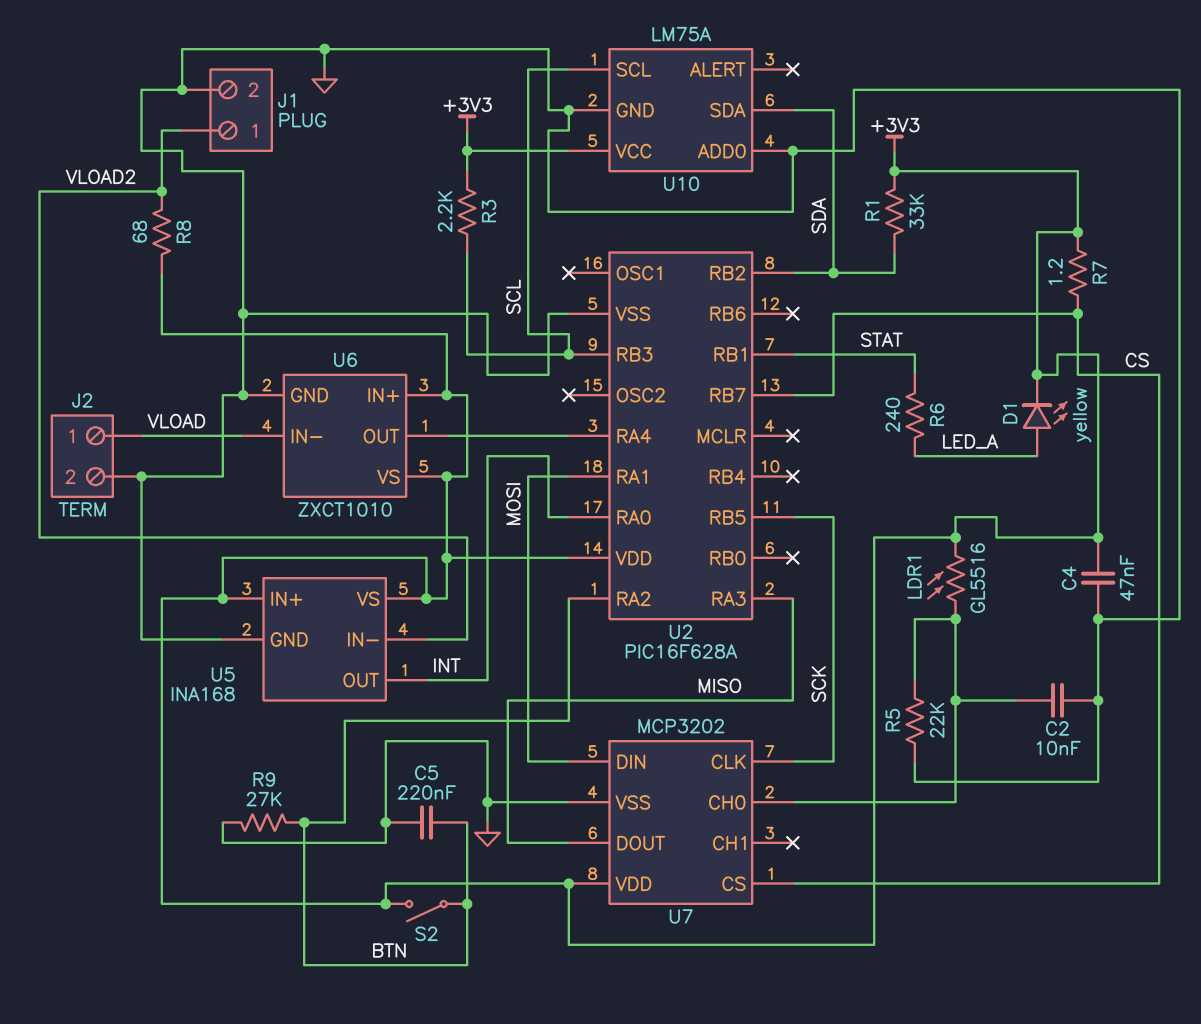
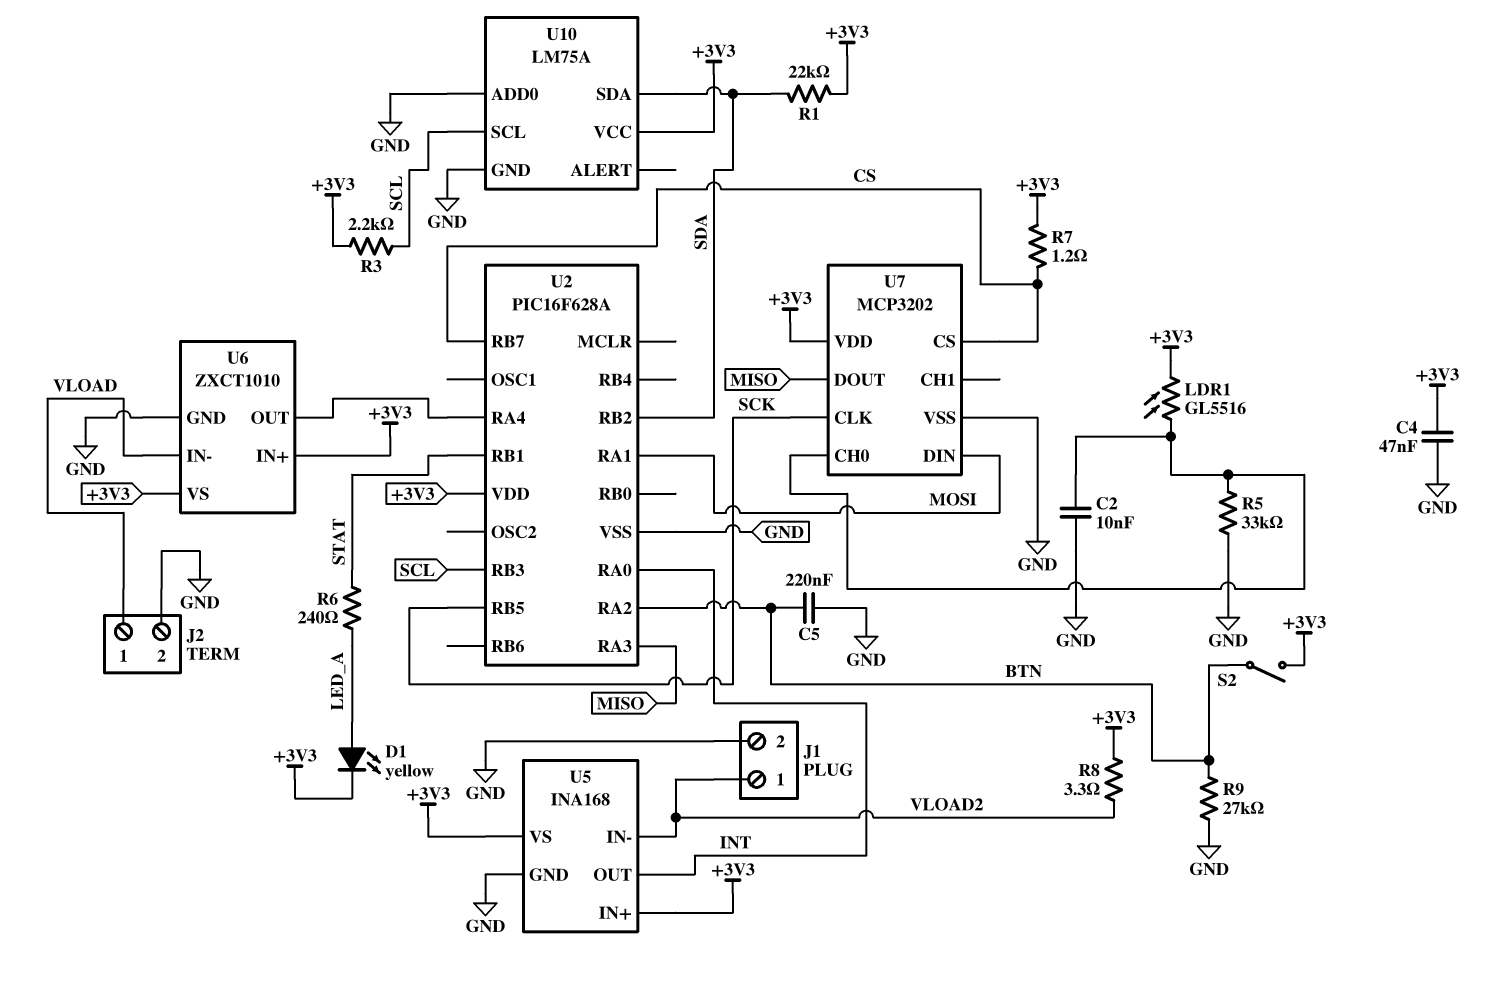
R1: 33k (+3V3, SDA) -> 22k (+3V3, SDA)
R5: 22k (GND, U7/CH0) -> 33k (GND, U7/CH0)
R8: 68 (+3V3, VLOAD2) -> 3.3 (+3V3, VLOAD2)

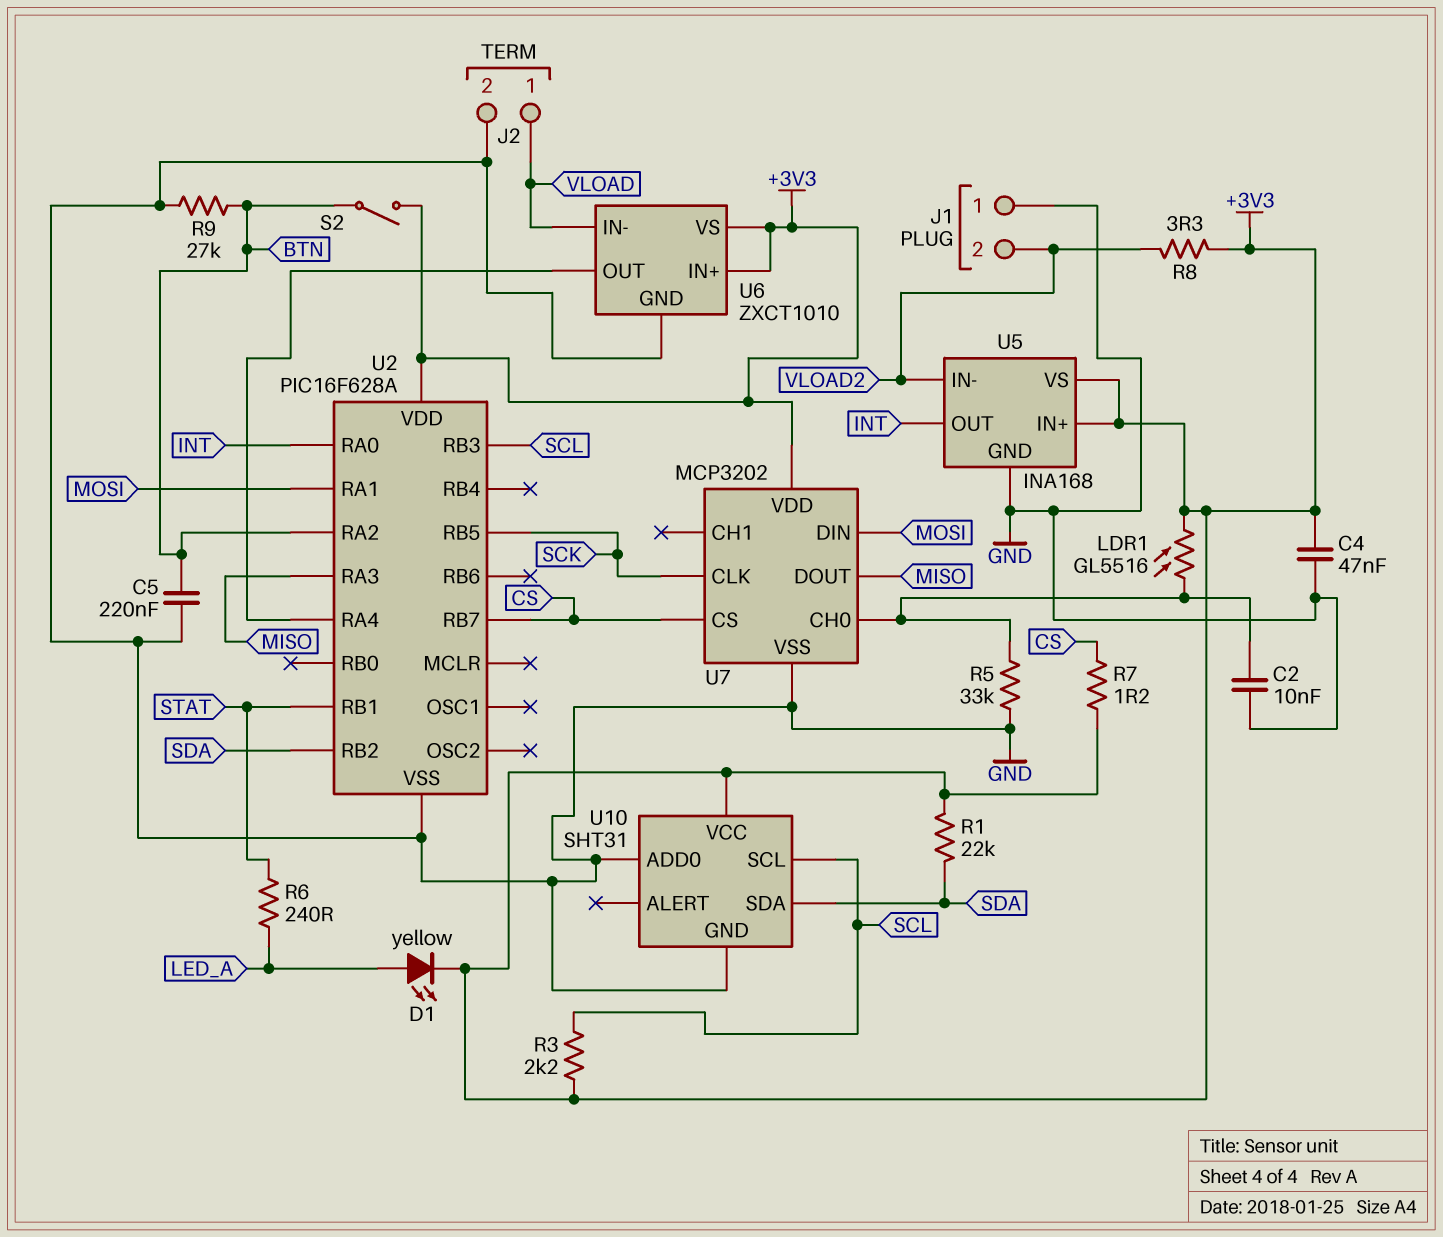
J1 pin 1: VLOAD2 -> GND
J1 pin 2: GND -> VLOAD2
U10: LM75A -> SHT31

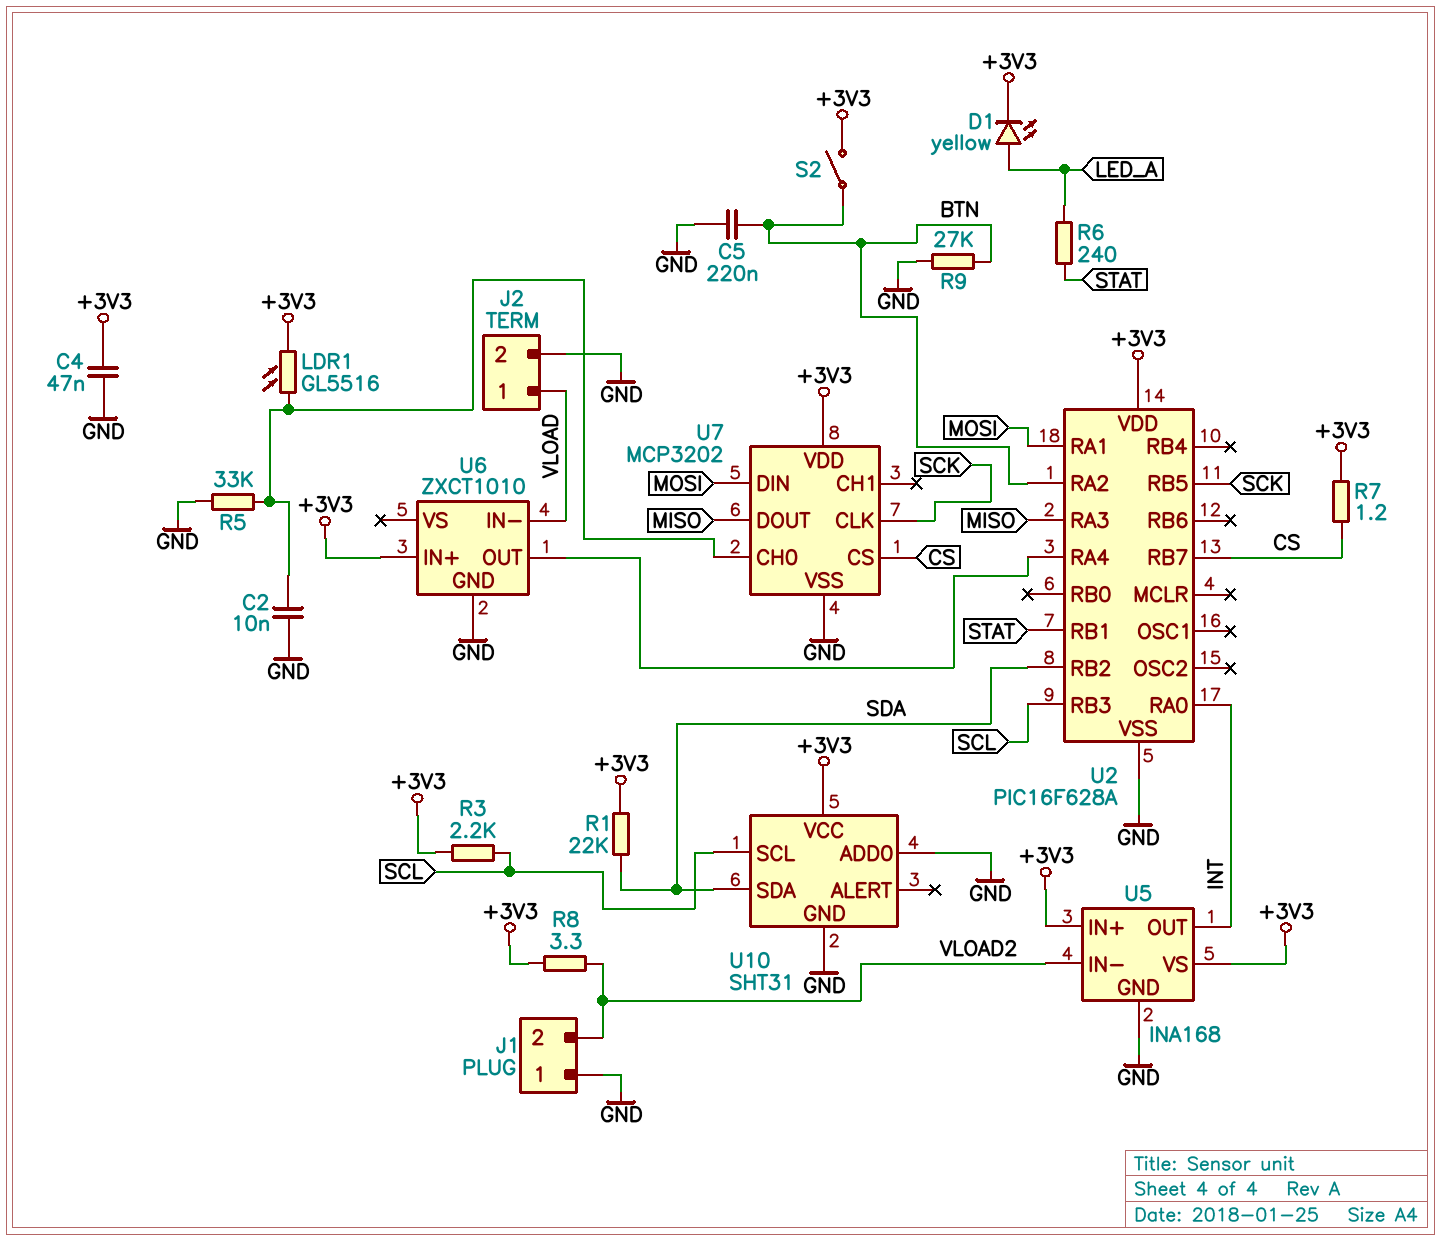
U6 pin VS: +3V3 -> none

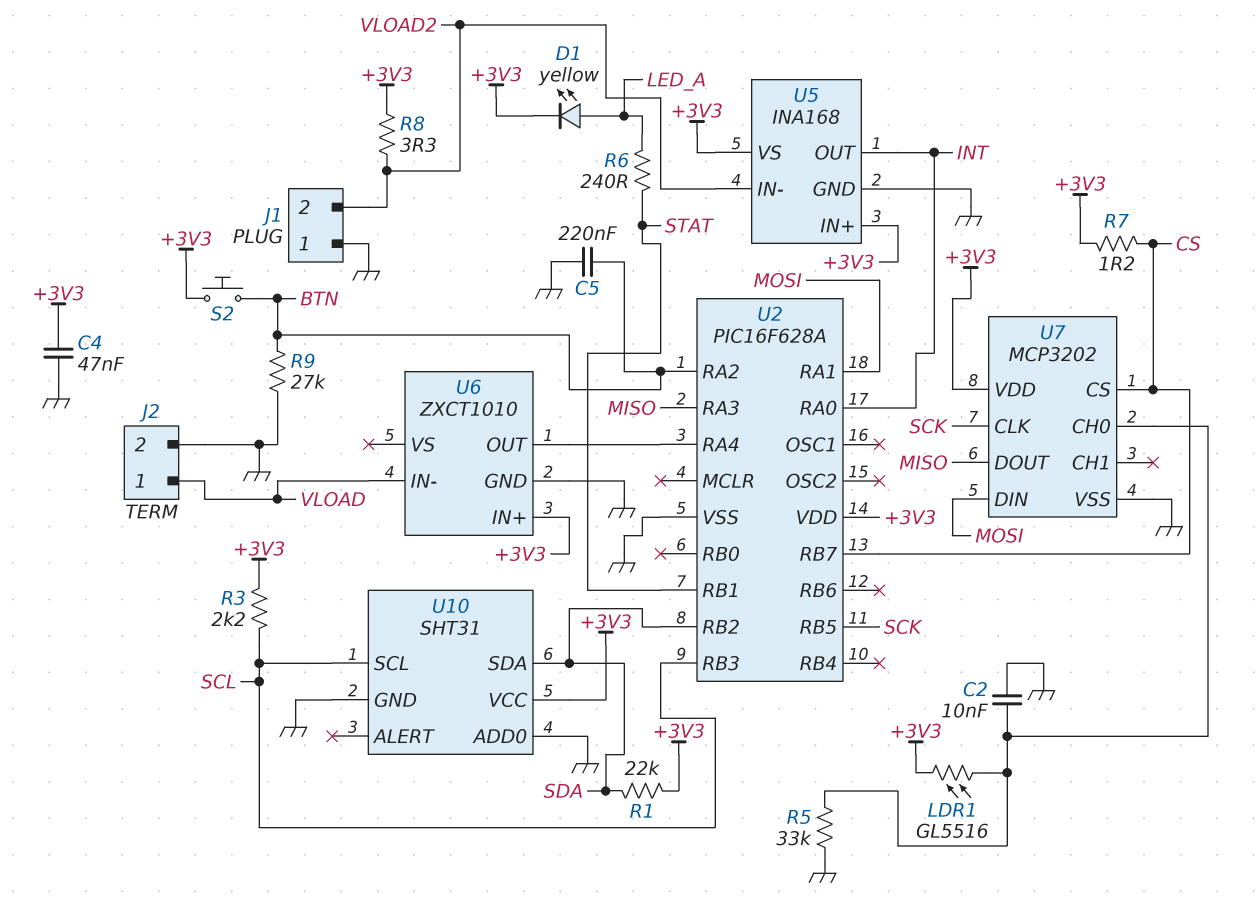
S2: switch (+3V3, BTN) -> button (+3V3, BTN)

